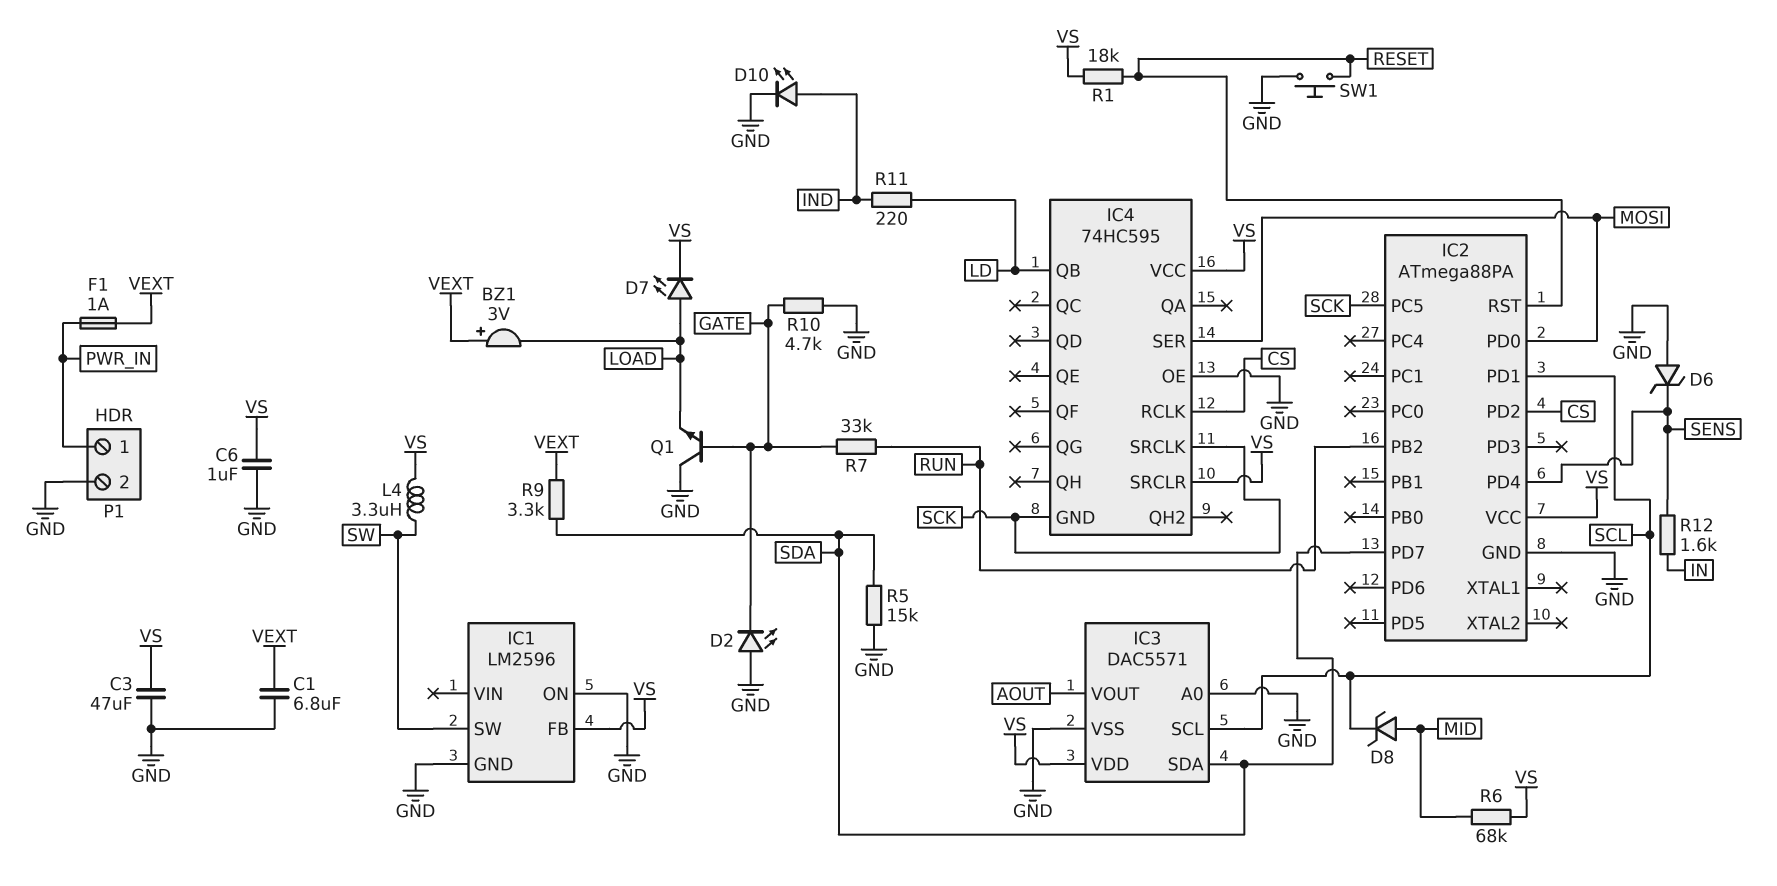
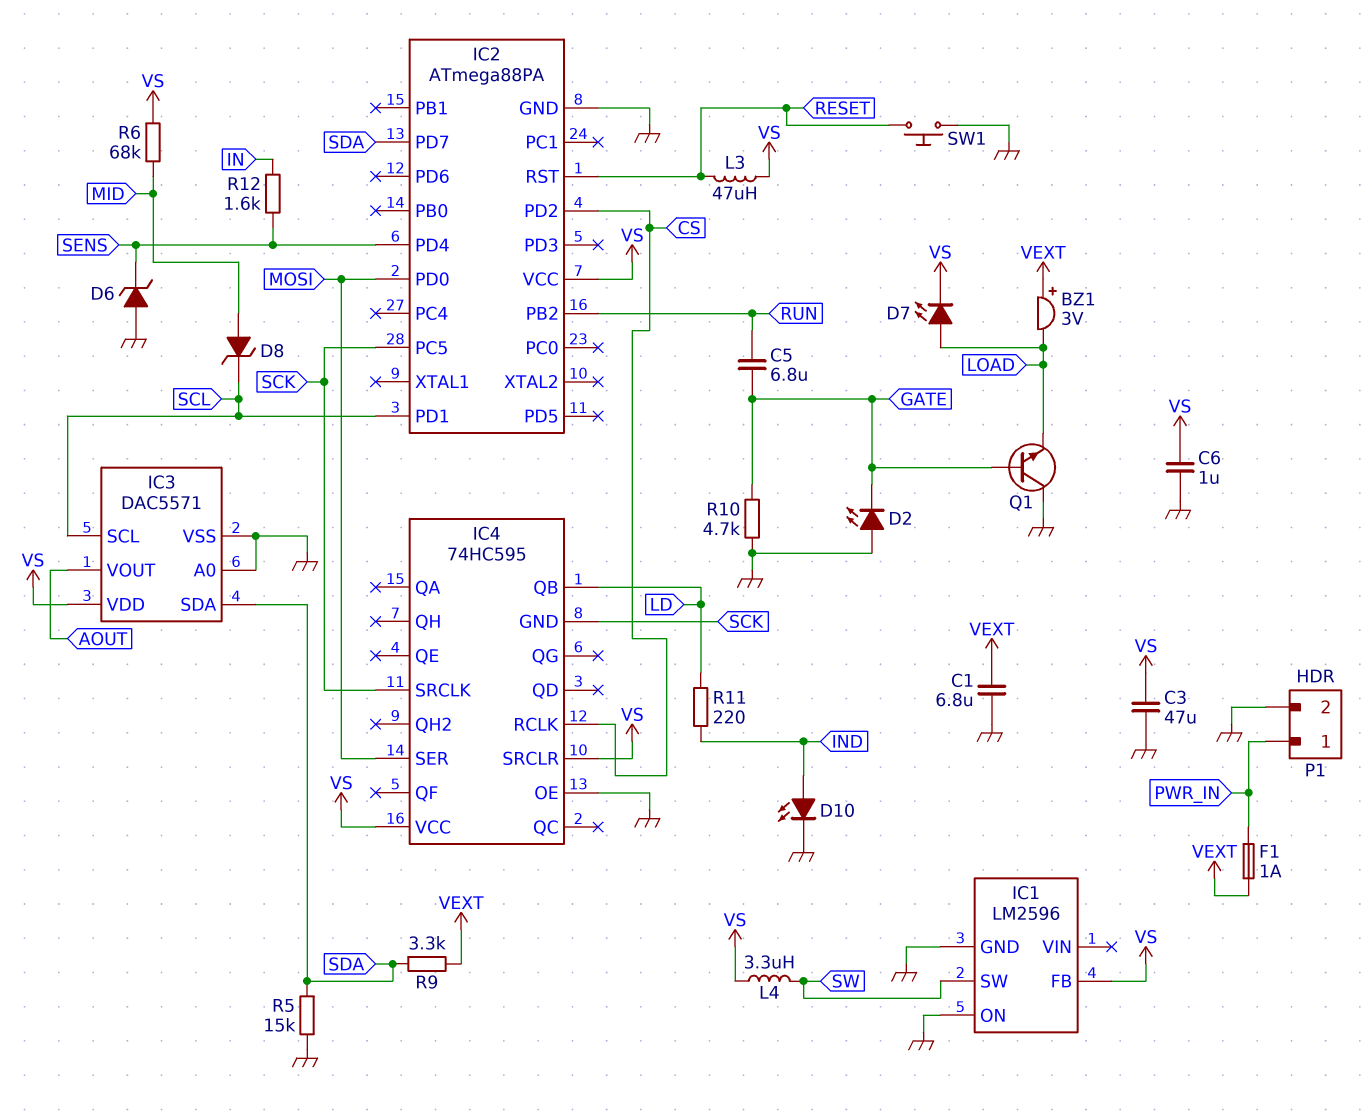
C5: none -> 6.8uF (GATE, RUN)
L3: none -> 47uH (RESET, VS)
R1: 18k (RESET, VS) -> none
R7: 33k (GATE, RUN) -> none

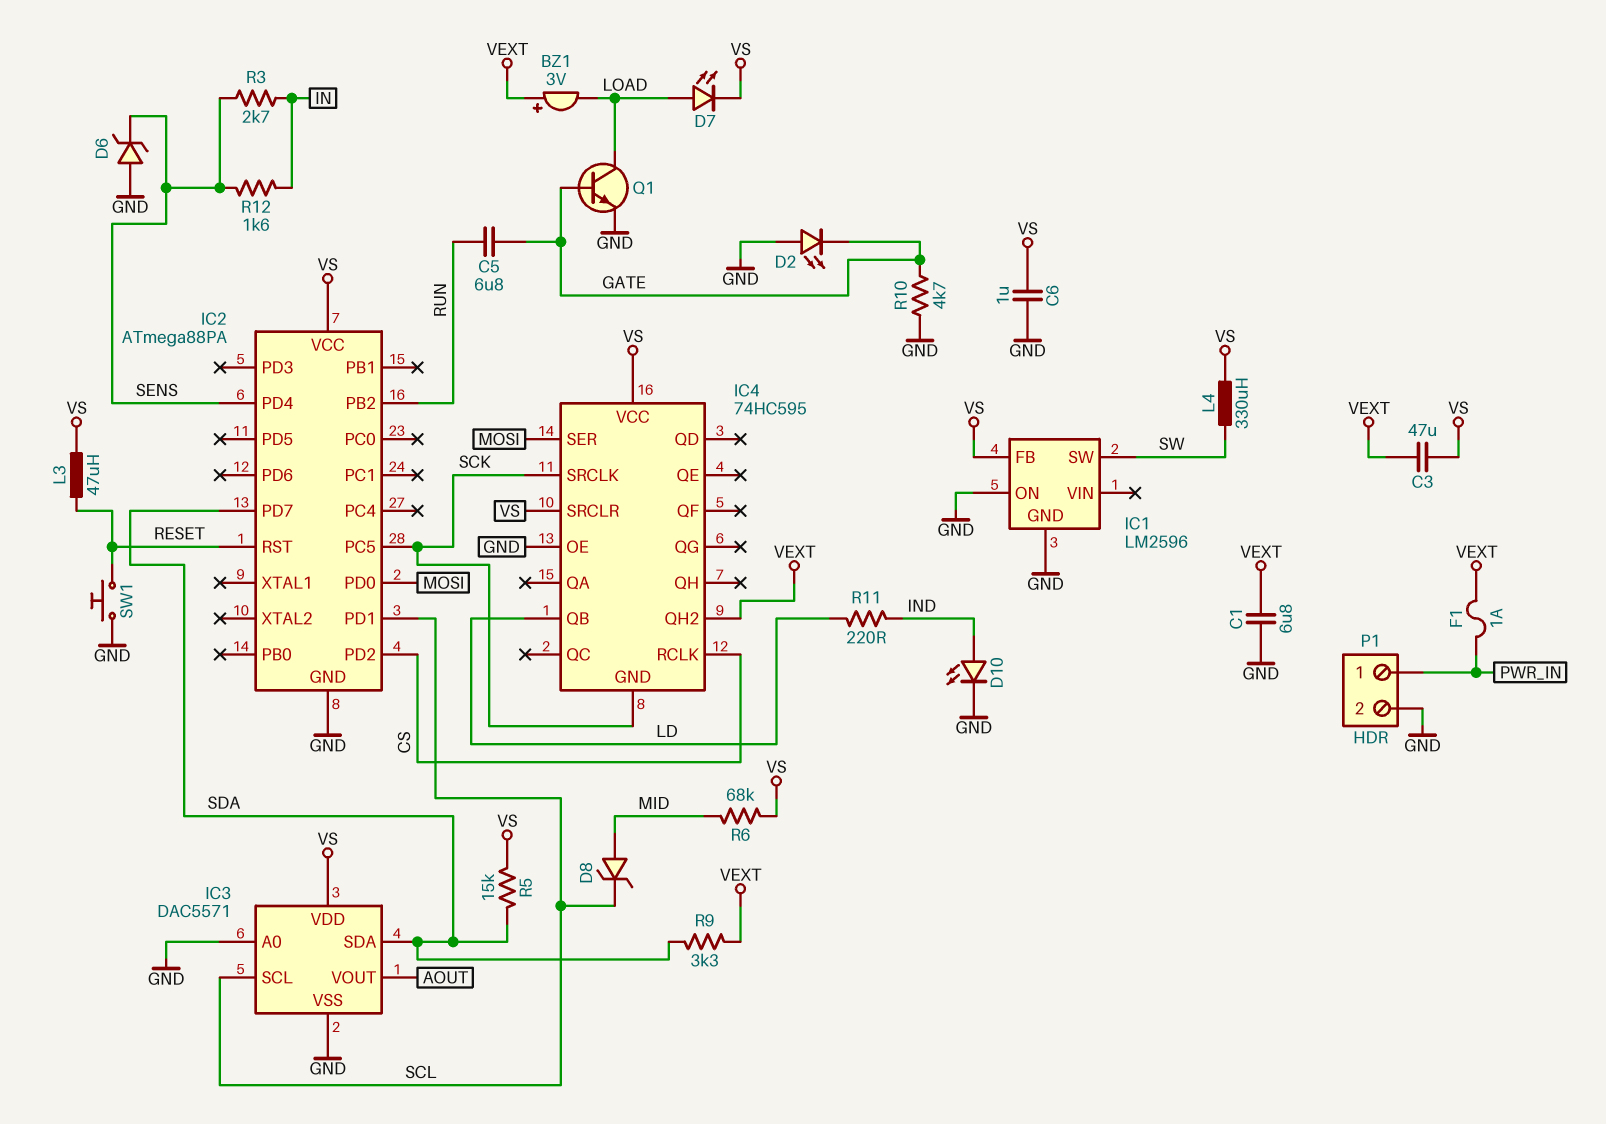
C3: 47uF (GND, VS) -> 47uF (VEXT, VS)
IC4 pin QH2: none -> VEXT
L4: 3.3uH (SW, VS) -> 330uH (SW, VS)
Q1: NPN (B GATE, C GND, E LOAD) -> NPN (B GATE, C LOAD, E GND)
R3: none -> 2.7k (IN, SENS)
R5: 15k (GND, SDA) -> 15k (SDA, VS)

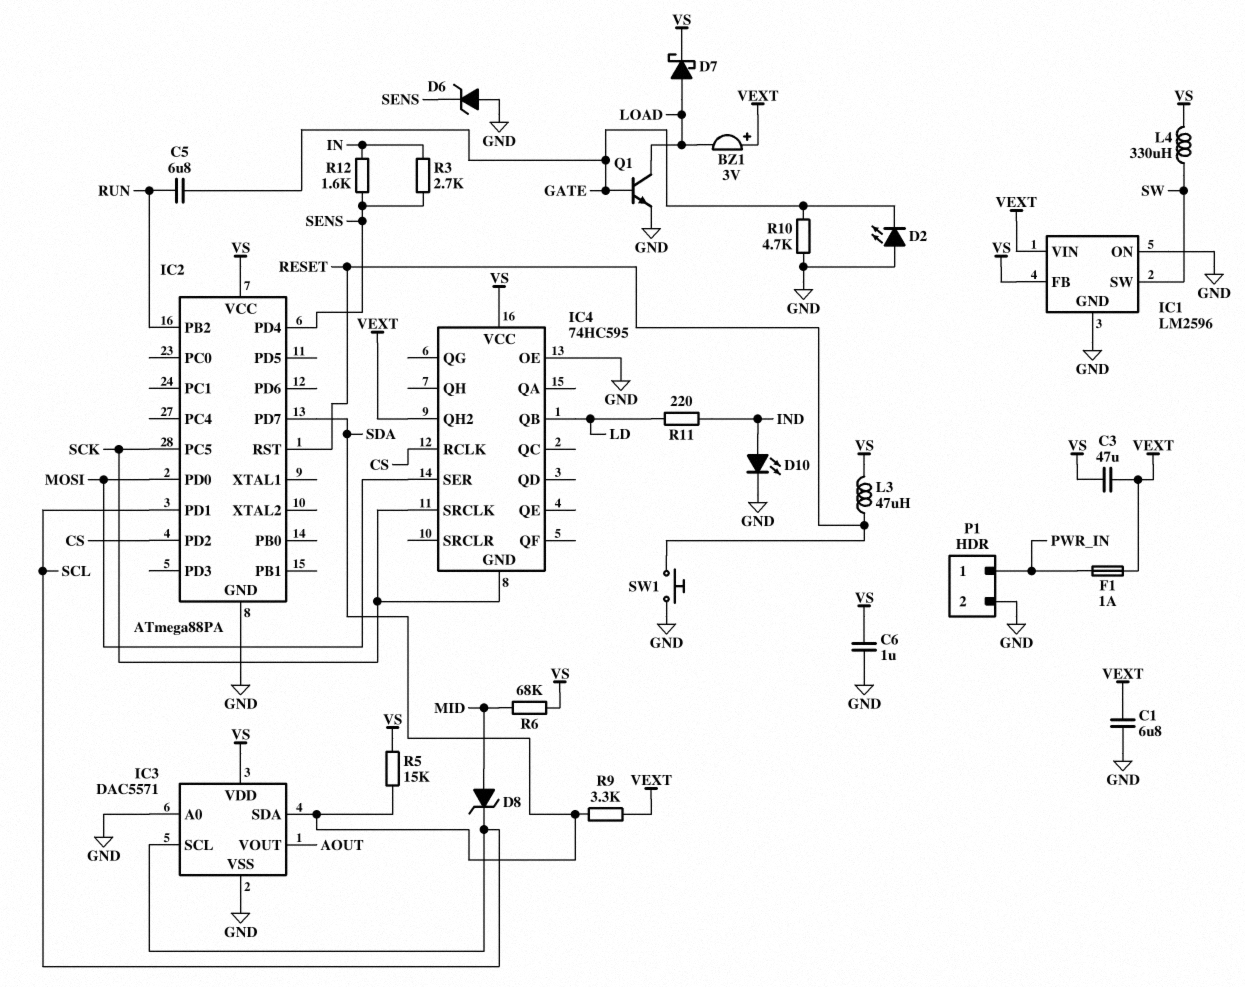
D7: LED (A LOAD, K VS) -> schottky (A LOAD, K VS)
IC1 pin VIN: none -> VEXT
IC4 pin SRCLR: VS -> none

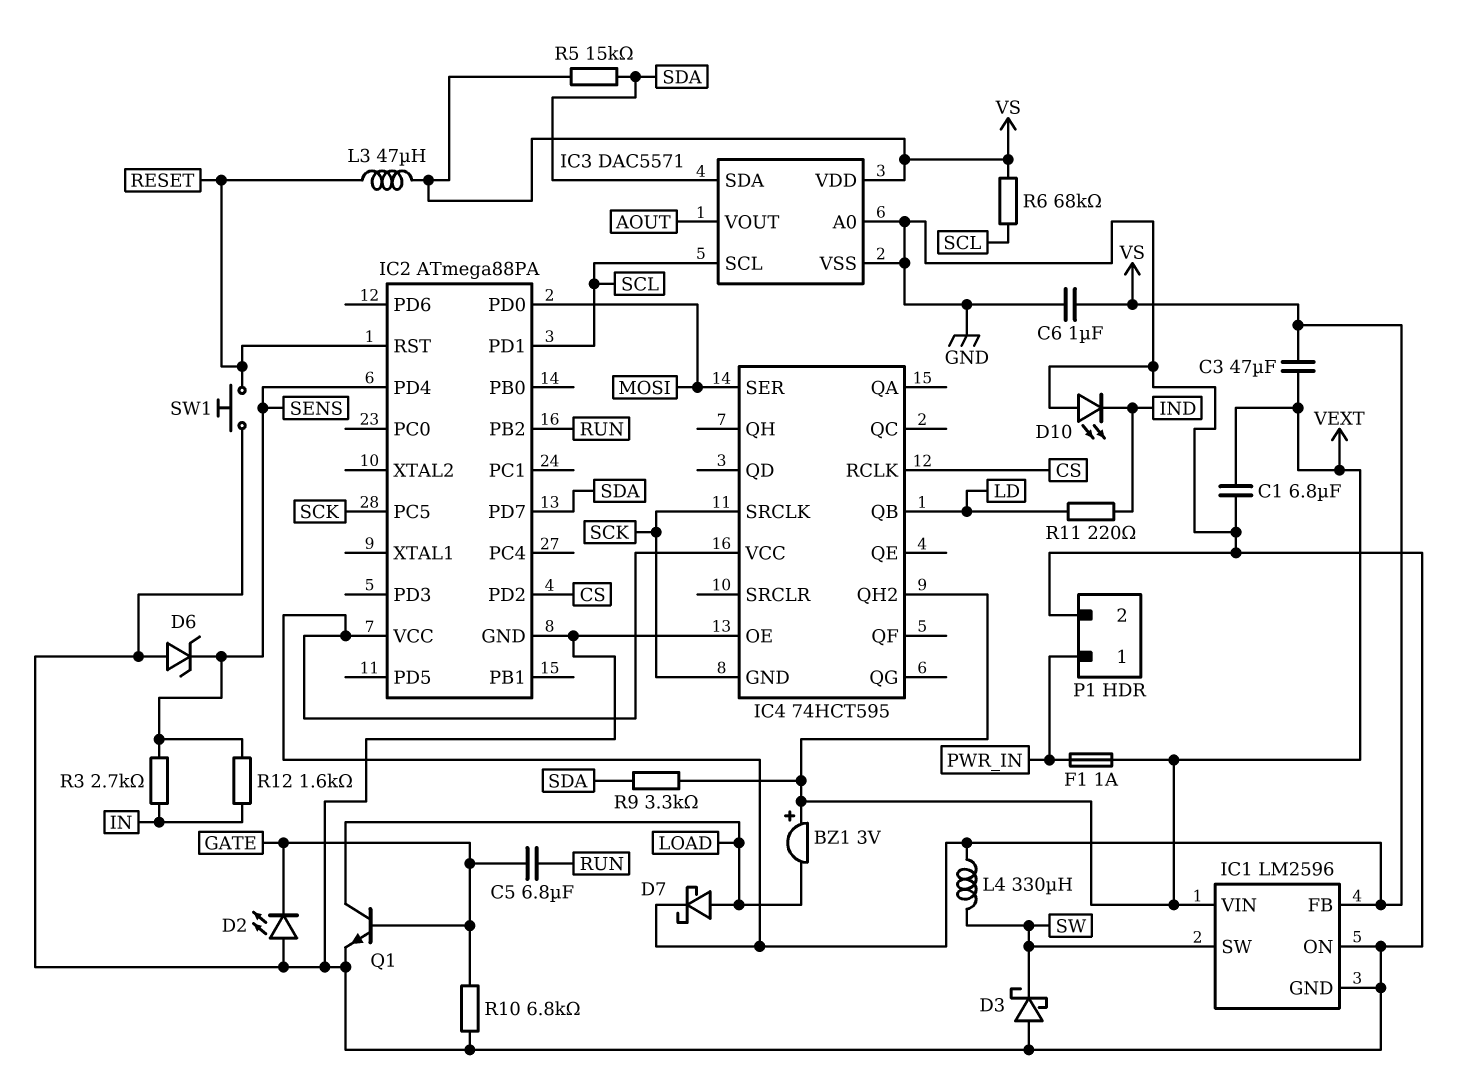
D3: none -> schottky (A GND, K SW)
D8: zener (A MID, K SCL) -> none
D10: LED (A IND, K GND) -> LED (A GND, K IND)
IC4: 74HC595 -> 74HCT595
R6: 68k (MID, VS) -> 68k (SCL, VS)
R10: 4.7k (GATE, GND) -> 6.8k (GATE, GND)

